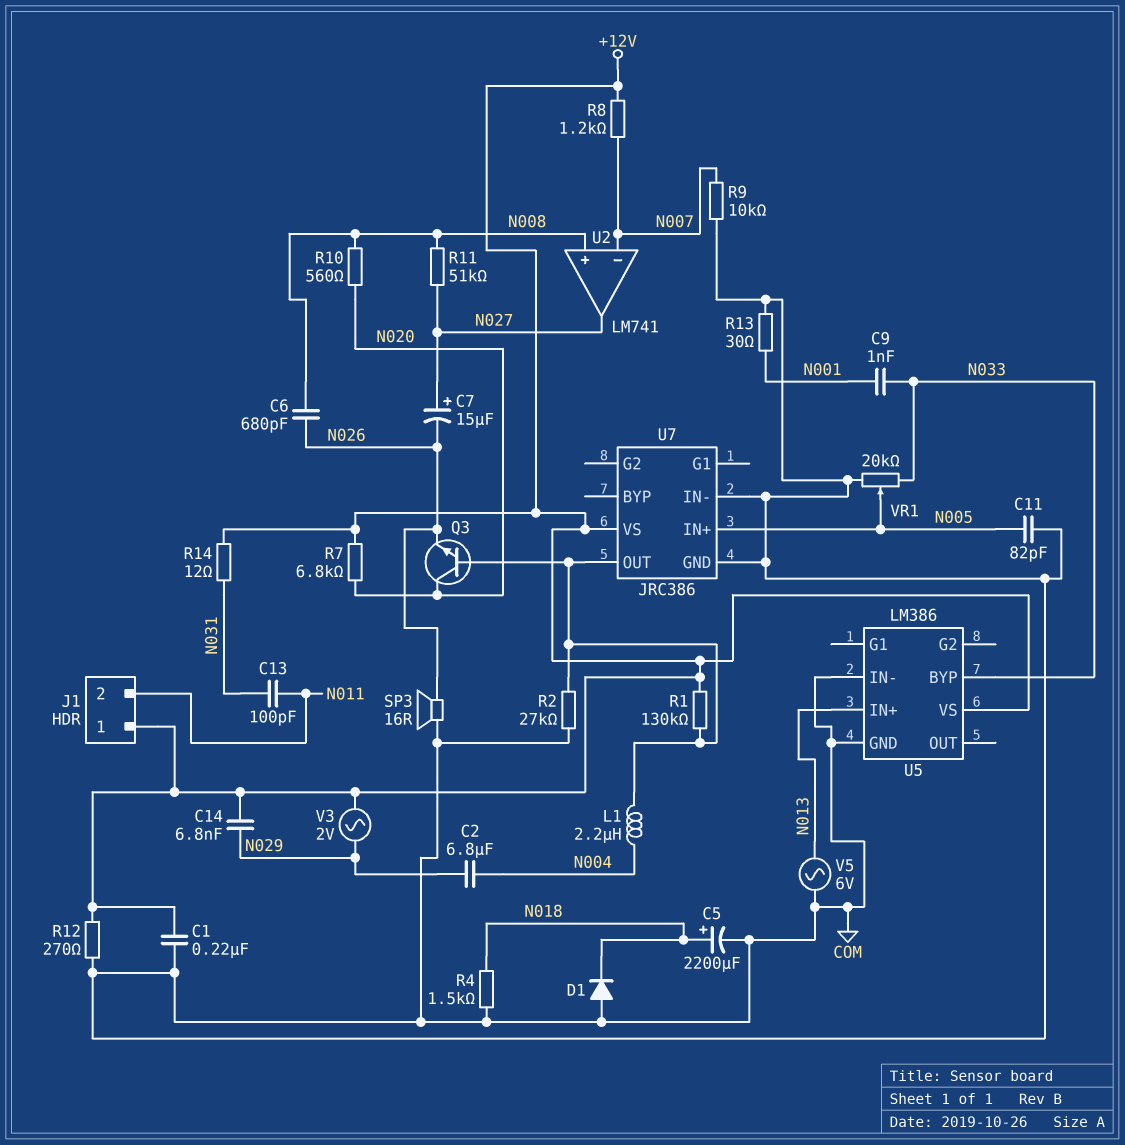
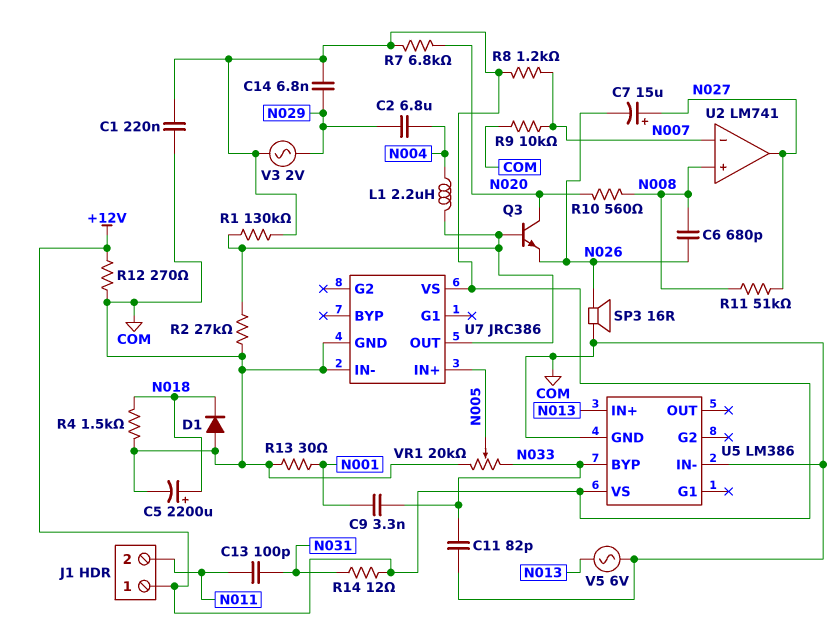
C9: 1nF (N001, N033) -> 3.3nF (N001, N033)
C11: 82pF (COM, N005) -> 82pF (COM, N033)

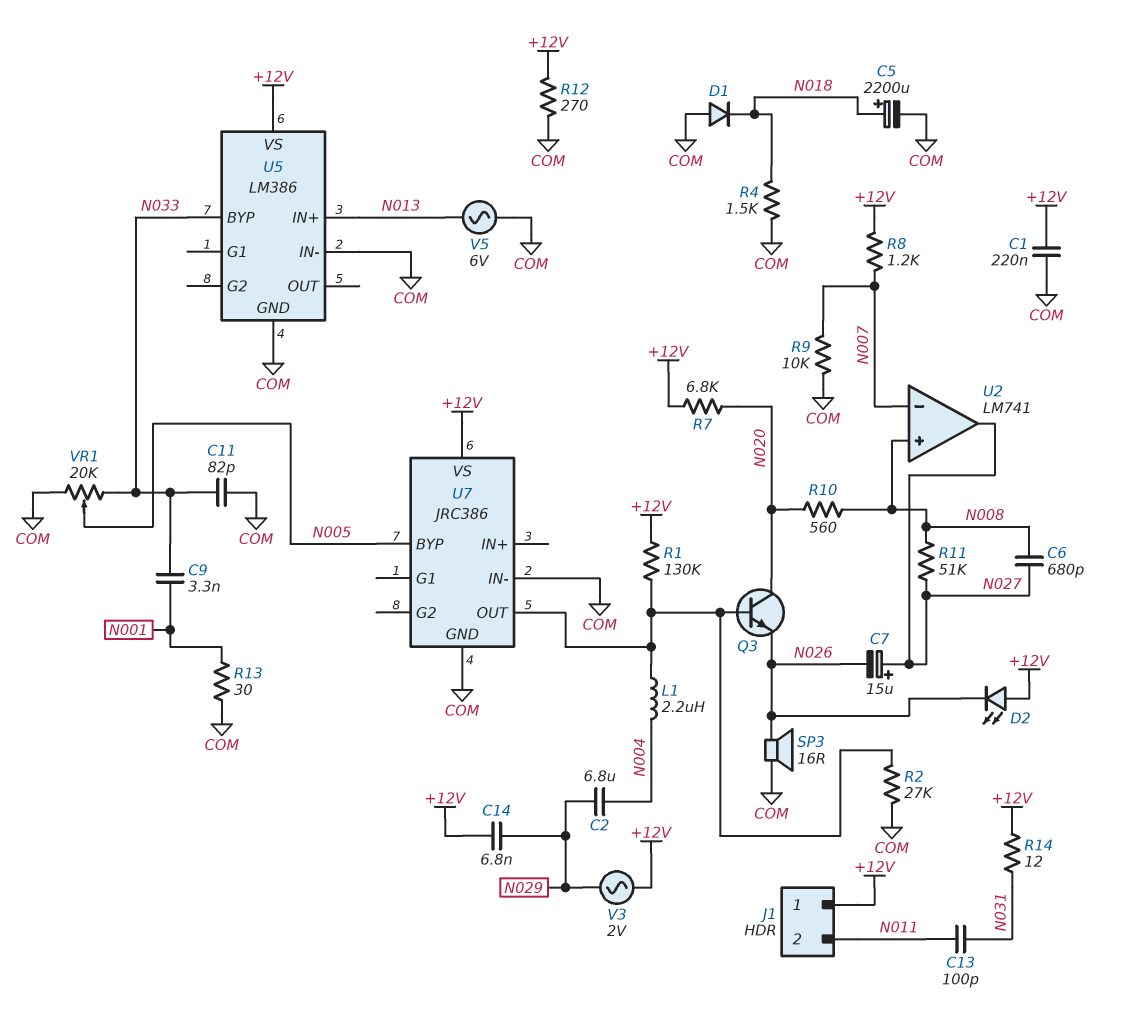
C6: 680pF (N008, N026) -> 680pF (N008, N027)
D2: none -> LED (A +12V, K N026)
U7 pin BYP: none -> N005
U7 pin IN+: N005 -> none

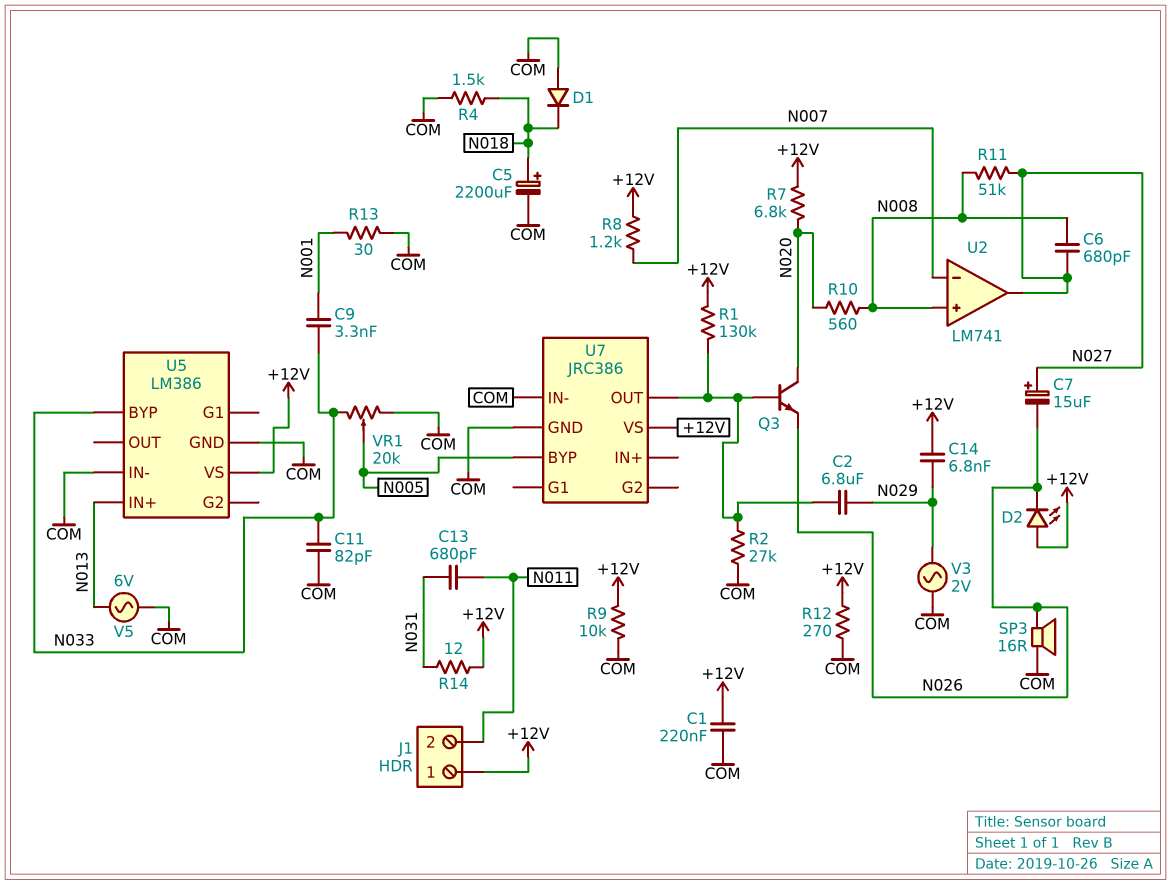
C2: 6.8uF (N004, N029) -> 6.8uF (N029, U7/OUT)
C13: 100pF (N011, N031) -> 680pF (N011, N031)
L1: 2.2uH (N004, U7/OUT) -> none
R9: 10k (COM, N007) -> 10k (+12V, COM)
V3: AC 2V (+12V, N029) -> AC 2V (COM, N029)

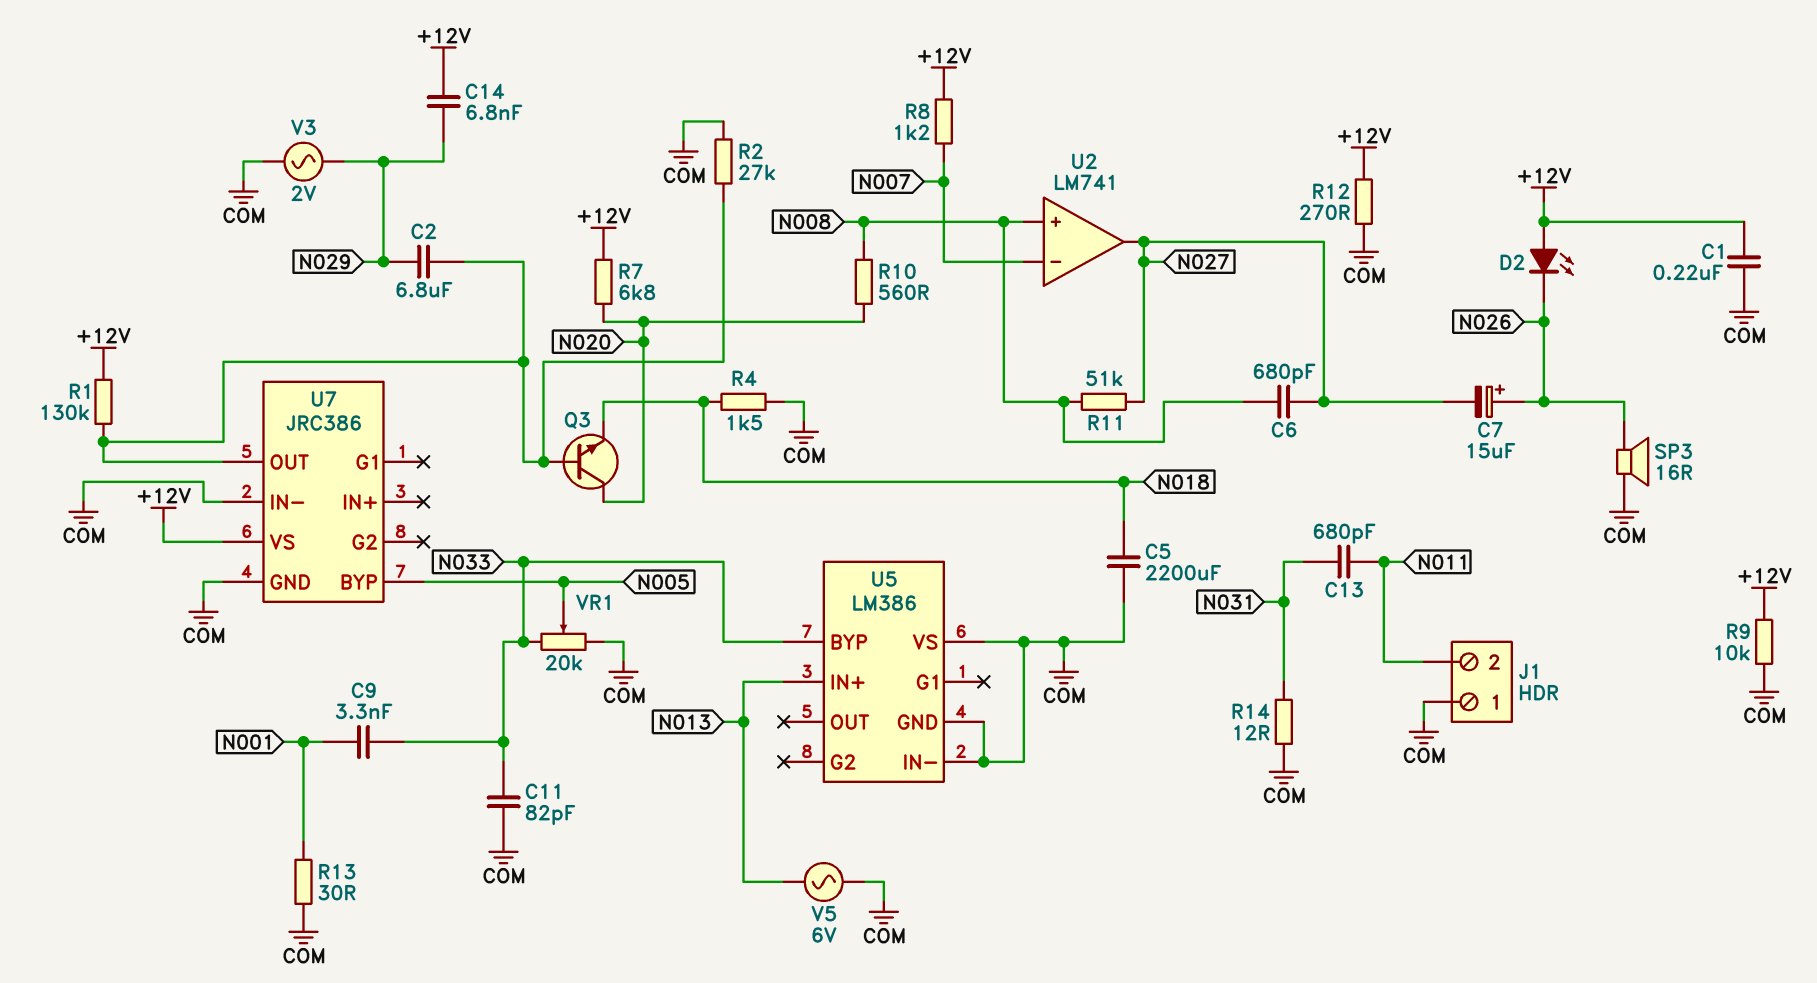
C5: 2200uF (plus N018, minus COM) -> 2200uF (COM, N018)
C7: 15uF (plus N027, minus N026) -> 15uF (plus N026, minus N027)
D1: diode (A COM, K N018) -> none
J1 pin 1: +12V -> COM
Q3: NPN (B U7/OUT, C N020, E N026) -> NPN (B U7/OUT, C N020, E N018)
R14: 12 (+12V, N031) -> 12 (COM, N031)
U5 pin VS: +12V -> COM

